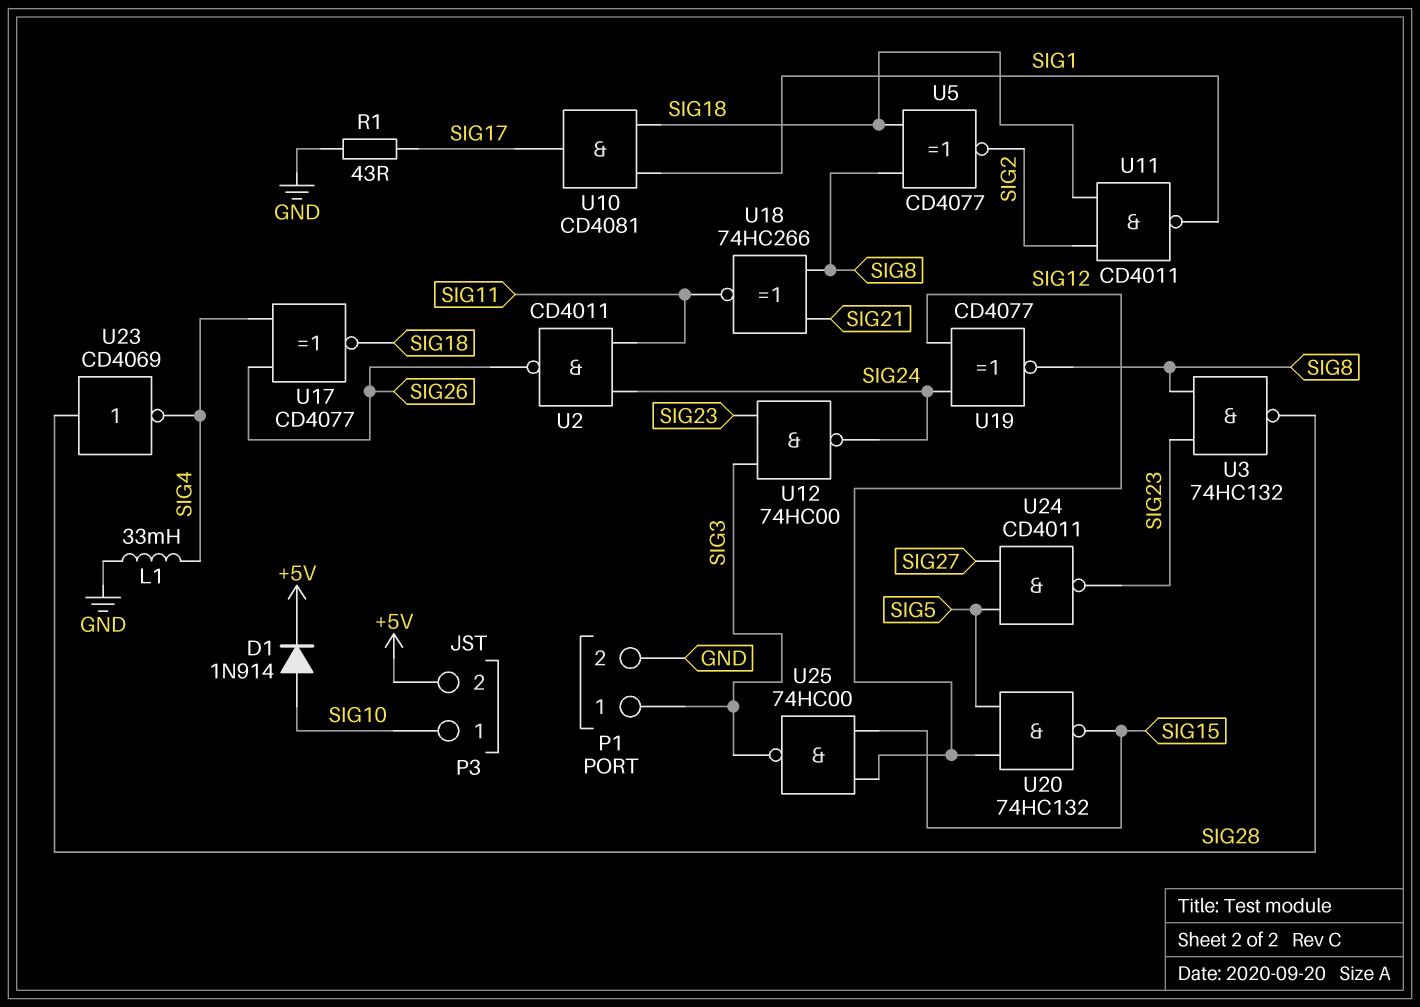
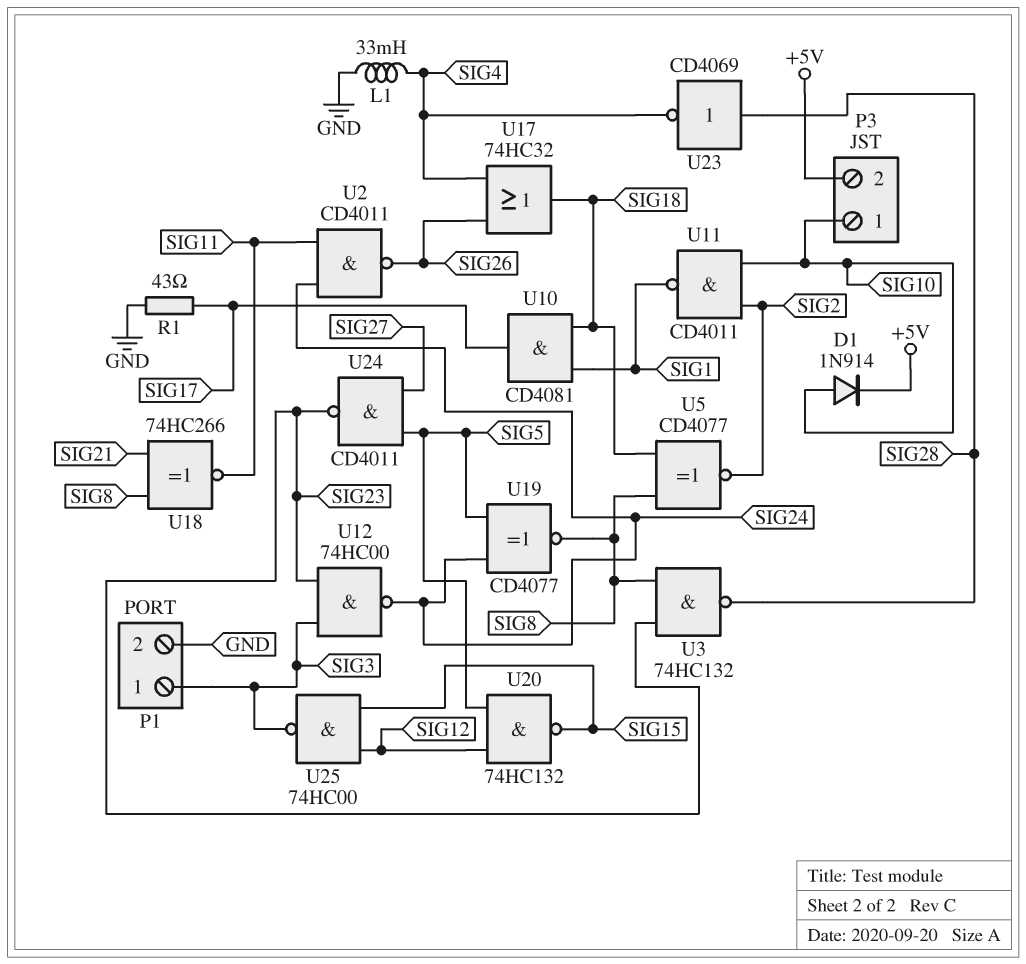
U11: NAND CD4011 (in SIG2, in SIG18, out SIG1) -> NAND CD4011 (in SIG2, in SIG10, out SIG1)
U17: XNOR CD4077 (in SIG4, in SIG26, out SIG18) -> OR 74HC32 (in SIG4, in SIG26, out SIG18)
U19: XNOR CD4077 (in SIG12, in SIG24, out SIG8) -> XNOR CD4077 (in SIG5, in SIG24, out SIG8)

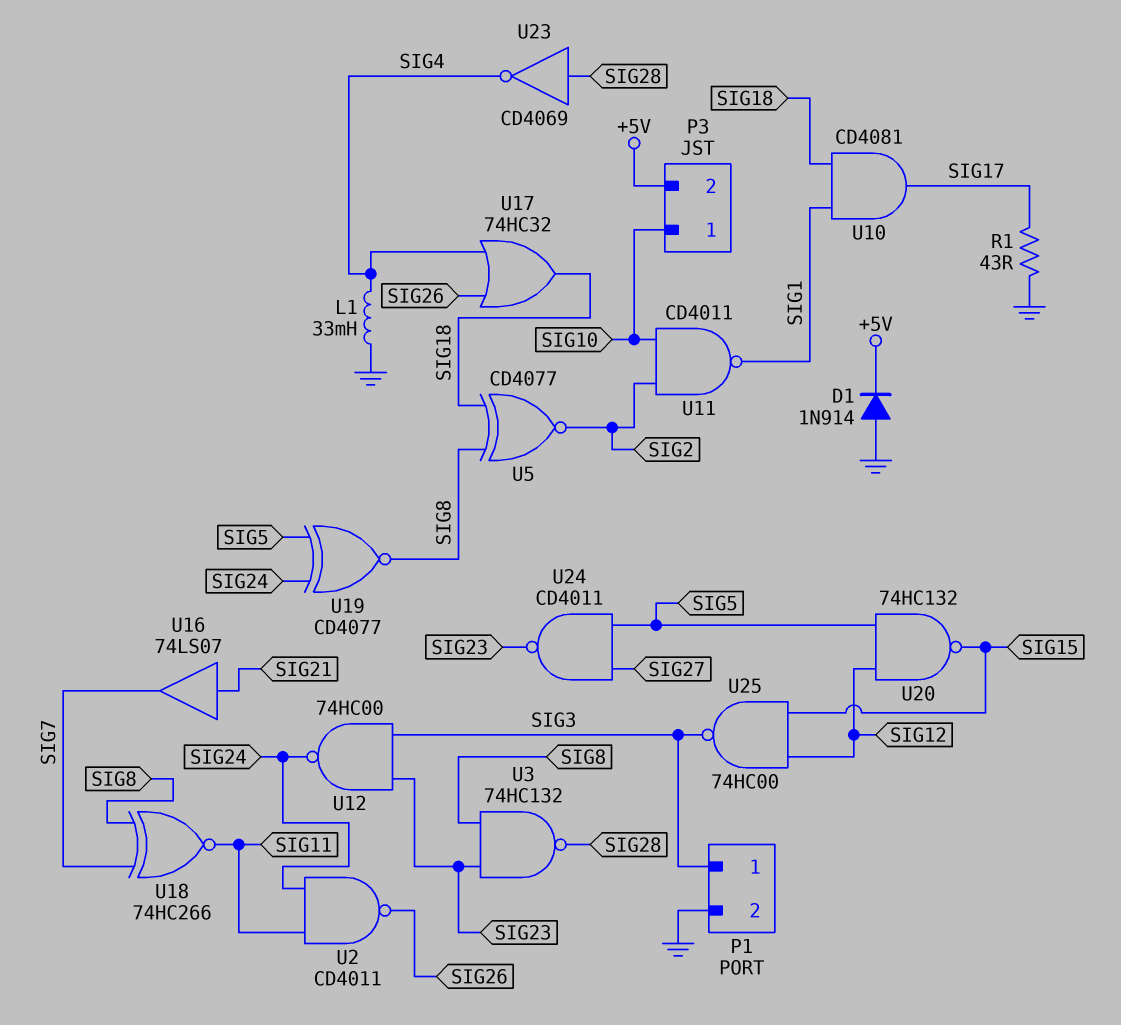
D1: diode 1N914 (A SIG10, K +5V) -> diode 1N914 (A GND, K +5V)
U16: none -> buffer 74LS07 (in SIG21, out SIG7)
U18: XNOR 74HC266 (in SIG8, in SIG21, out SIG11) -> XNOR 74HC266 (in SIG7, in SIG8, out SIG11)

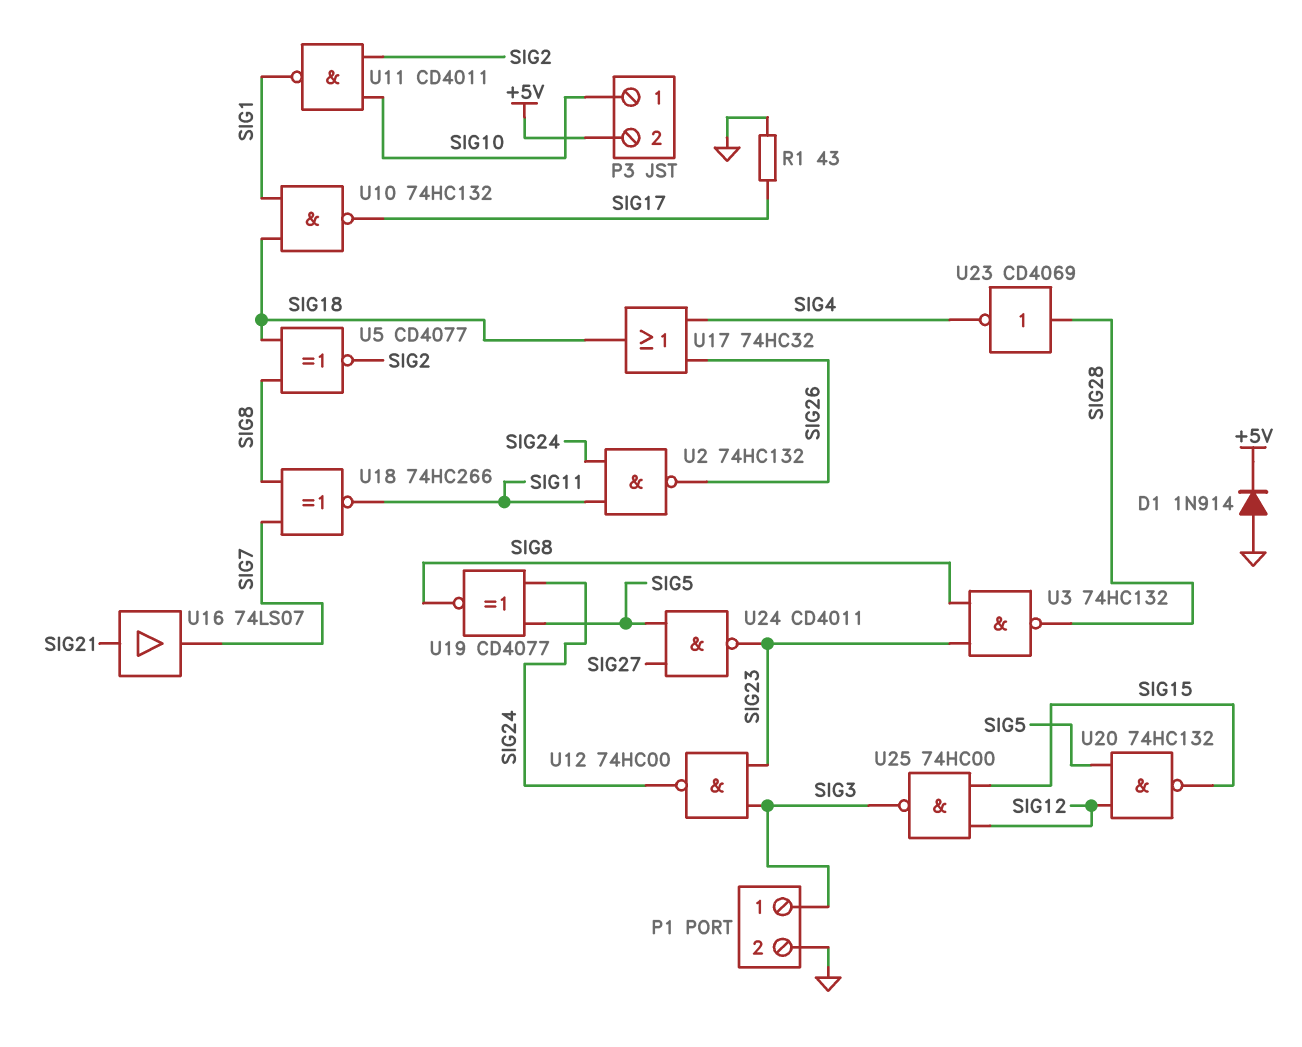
L1: 33mH (GND, SIG4) -> none
U2: NAND CD4011 (in SIG11, in SIG24, out SIG26) -> NAND 74HC132 (in SIG11, in SIG24, out SIG26)
U10: AND CD4081 (in SIG1, in SIG18, out SIG17) -> NAND 74HC132 (in SIG1, in SIG18, out SIG17)

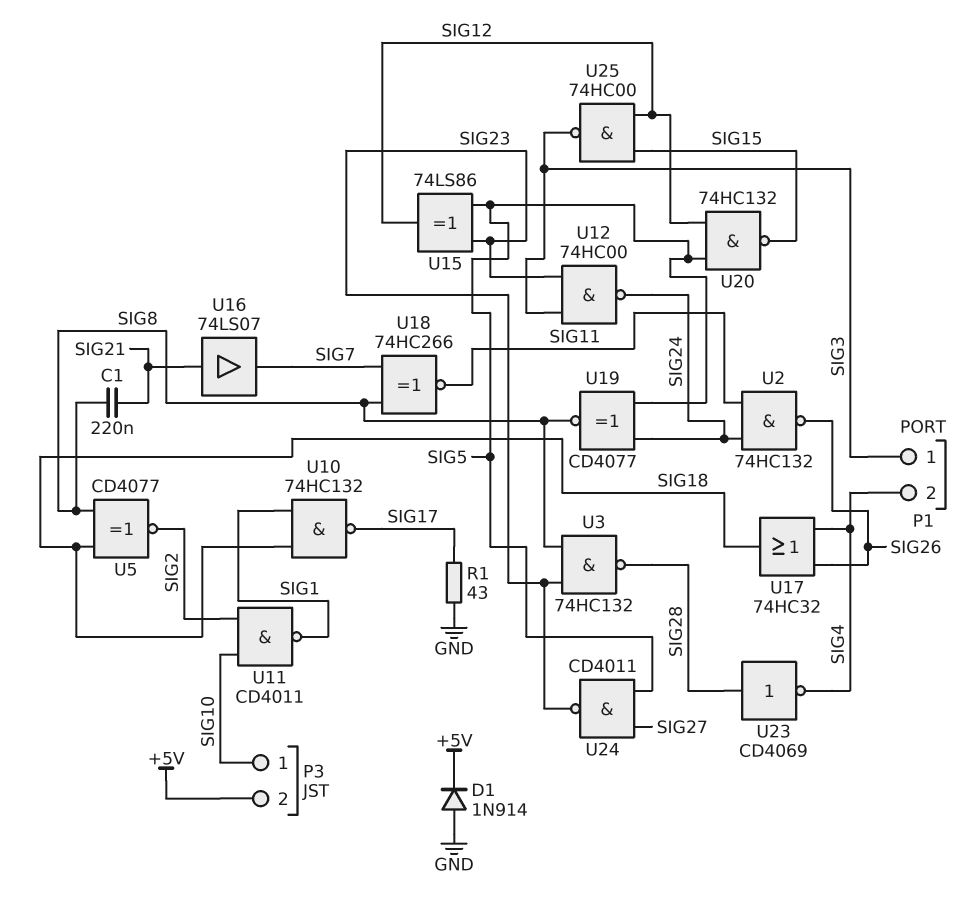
C1: none -> 220nF (SIG8, SIG21)
P1 pin 2: GND -> SIG4
U15: none -> XOR 74LS86 (in SIG5, in SIG23, out SIG12)

